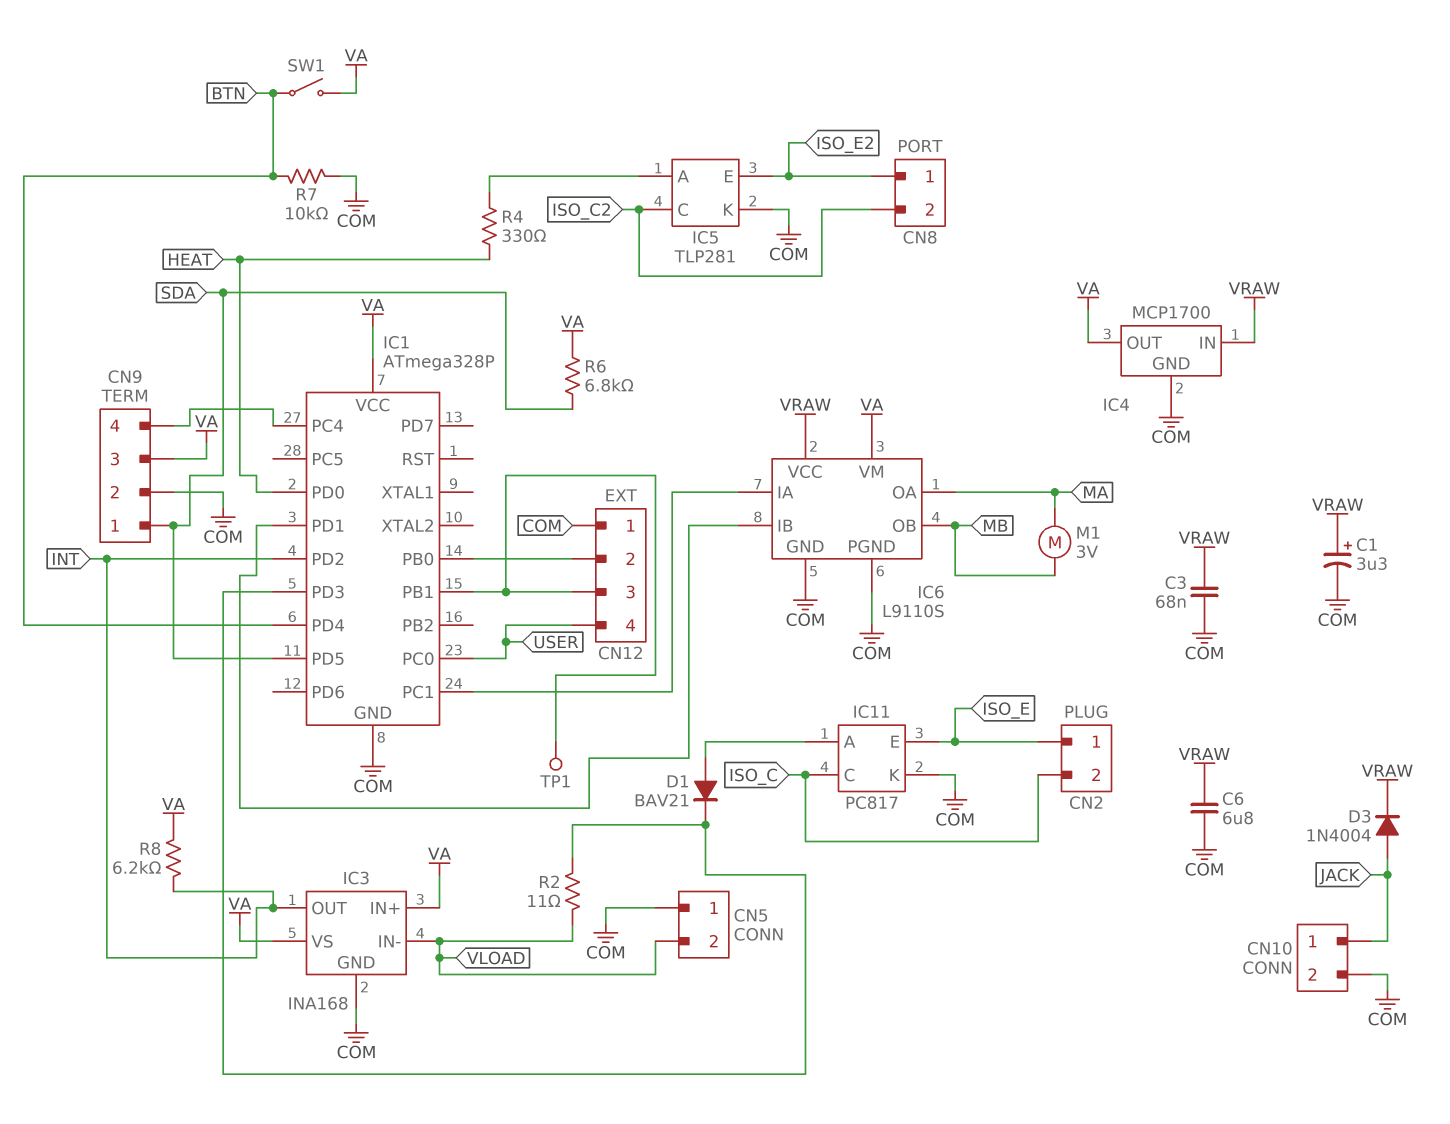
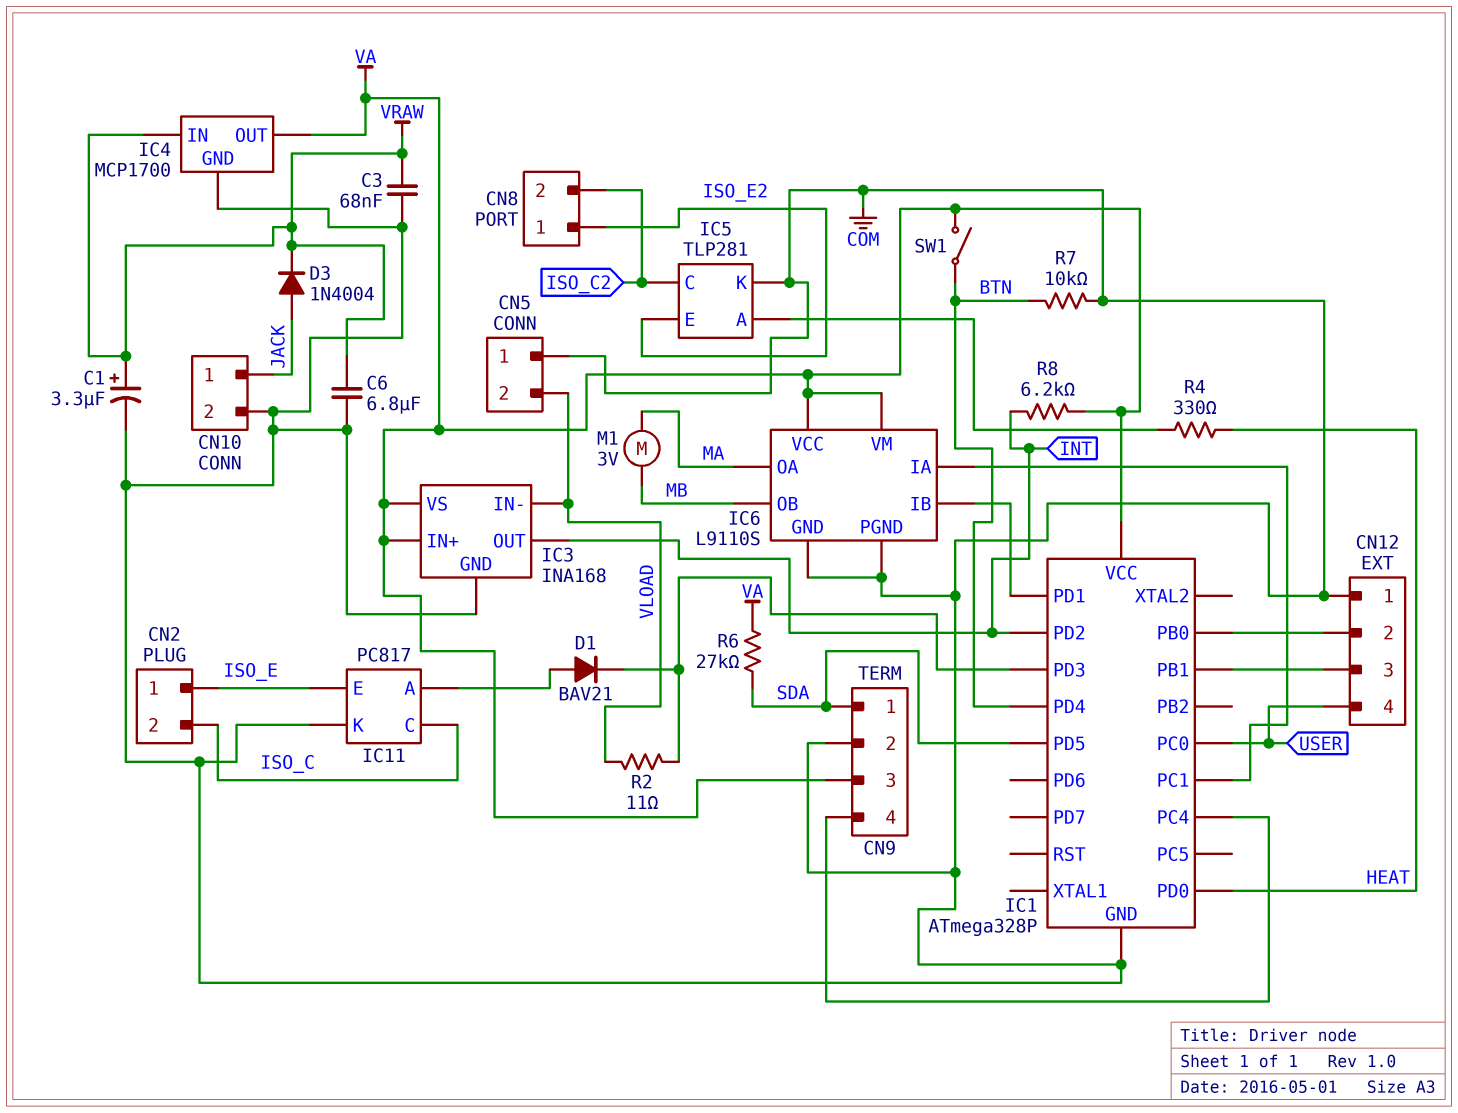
IC6 pin VCC: VRAW -> VA
R6: 6.8k (SDA, VA) -> 27k (SDA, VA)
TP1: test point (CN12/3) -> none

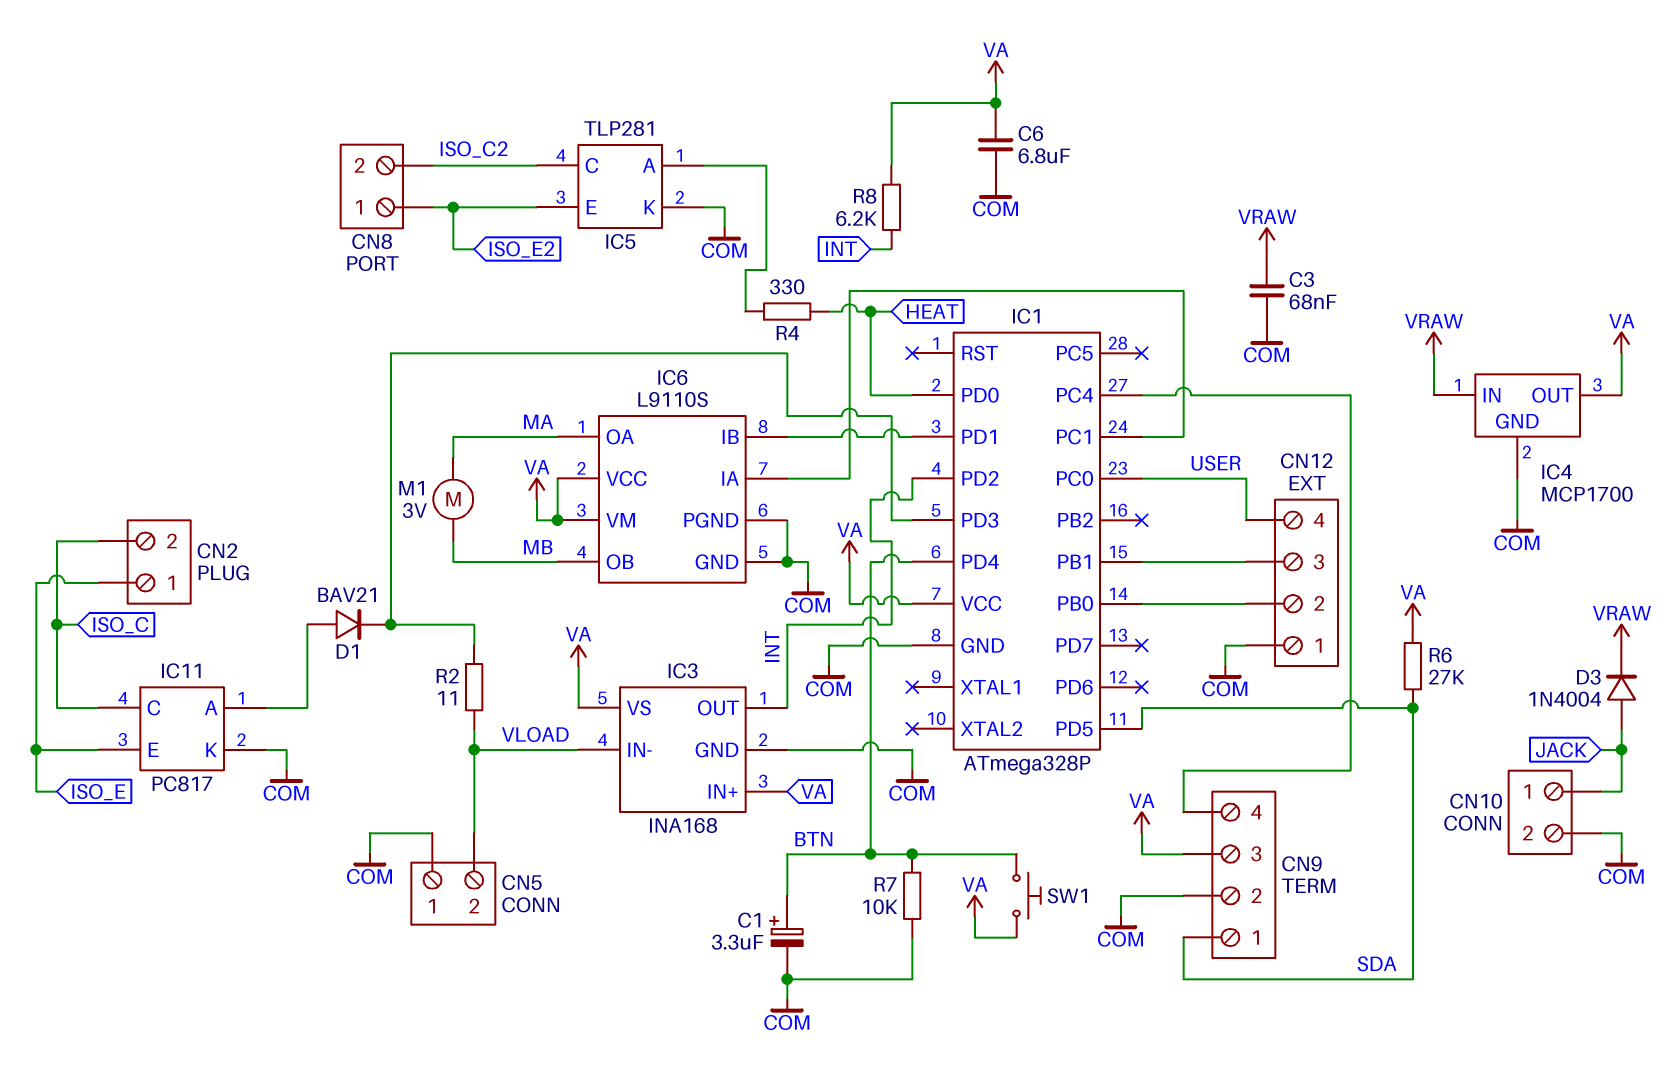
C1: 3.3uF (plus VRAW, minus COM) -> 3.3uF (plus BTN, minus COM)
C6: 6.8uF (COM, VRAW) -> 6.8uF (COM, VA)
SW1: switch (BTN, VA) -> button (BTN, VA)

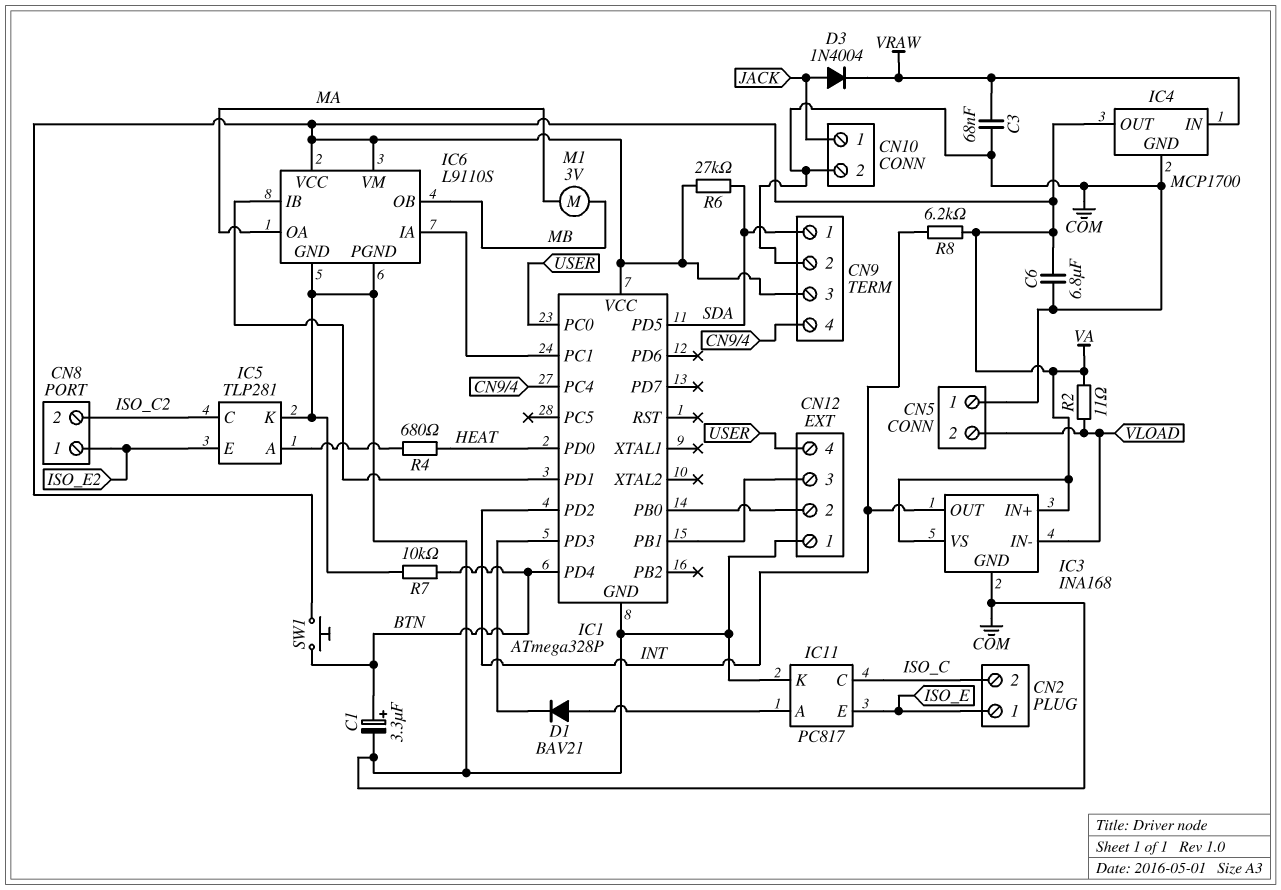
R2: 11 (IC1/PD3, VLOAD) -> 11 (VA, VLOAD)
R4: 330 (HEAT, IC5/A) -> 680 (HEAT, IC5/A)

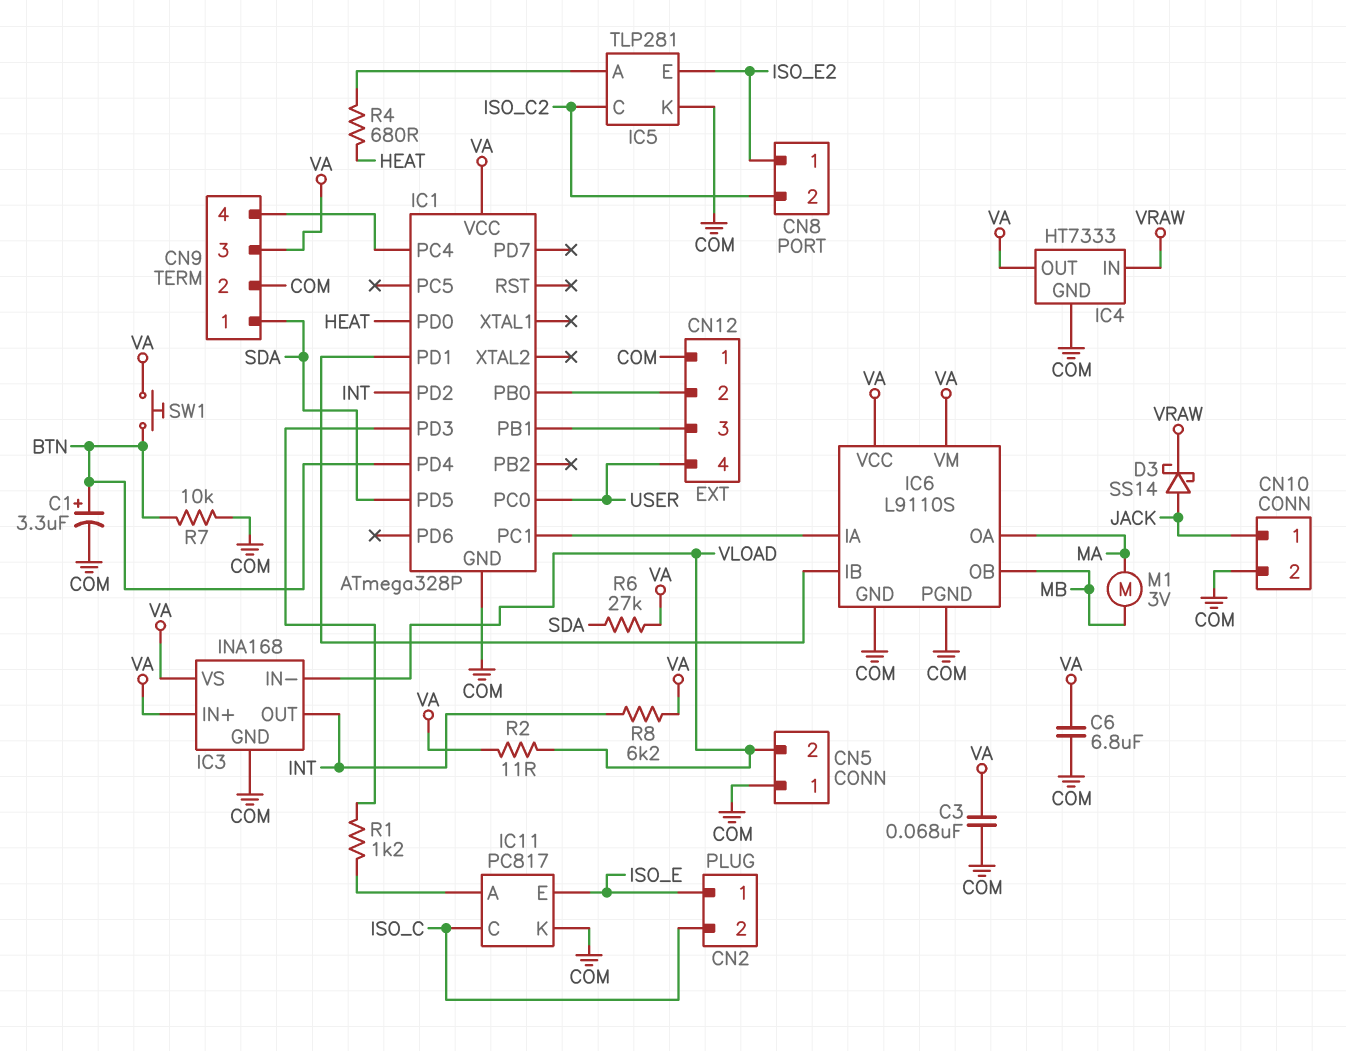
C3: 68nF (COM, VRAW) -> 68nF (COM, VA)
D1: diode BAV21 (A IC11/A, K IC1/PD3) -> none
D3: diode 1N4004 (A JACK, K VRAW) -> schottky SS14 (A JACK, K VRAW)
IC4: MCP1700 -> HT7333
R1: none -> 1.2k (IC1/PD3, IC11/A)

